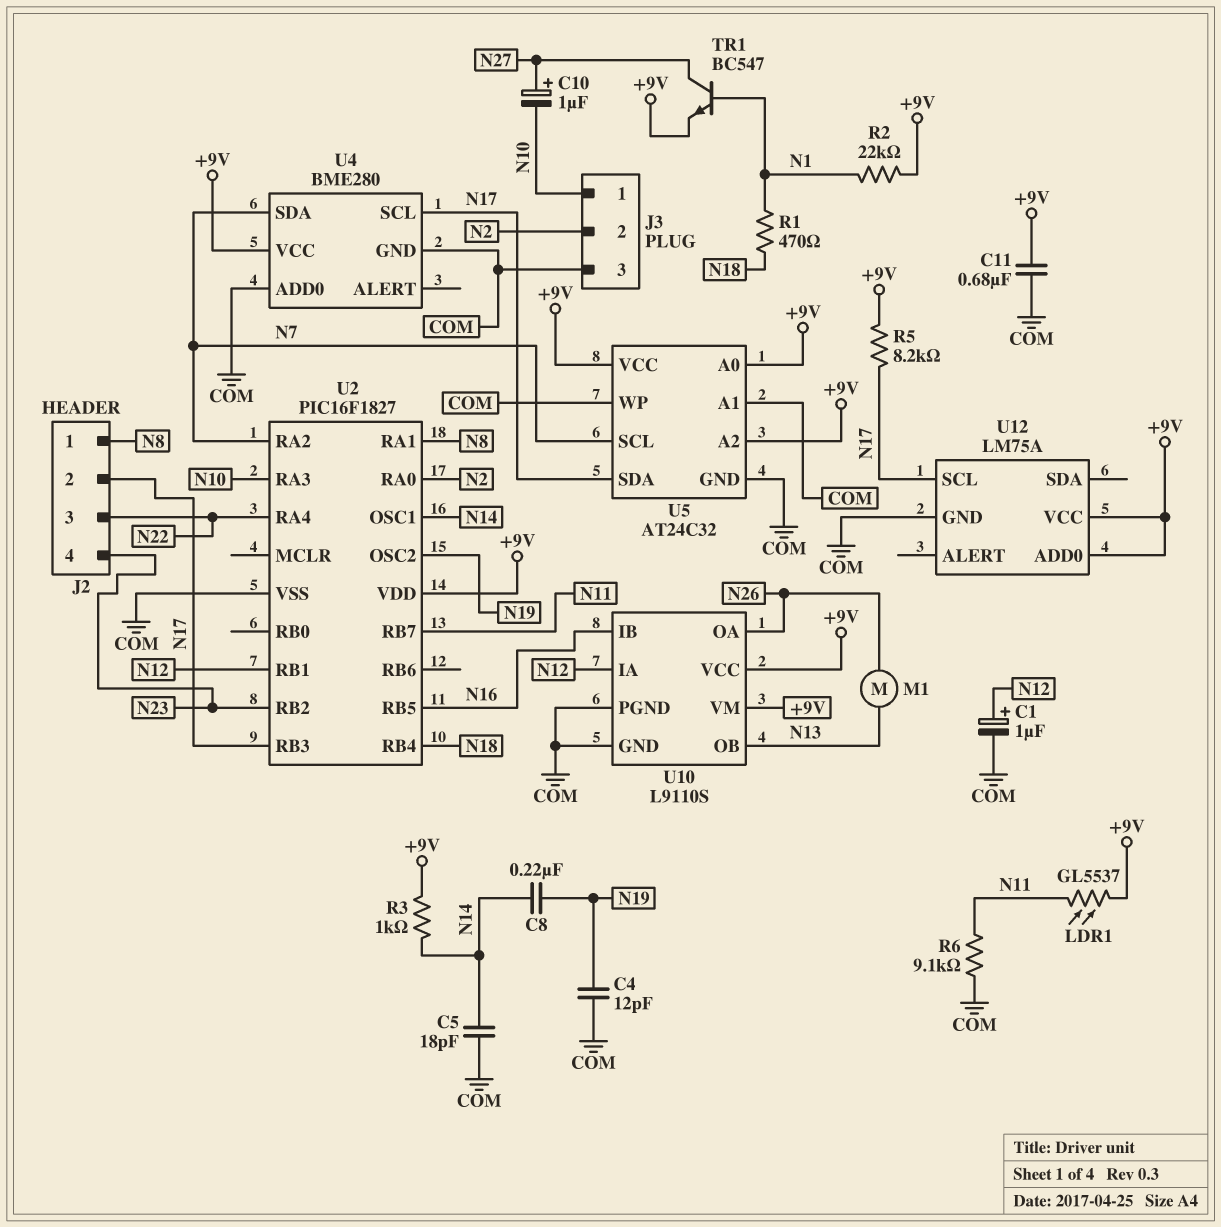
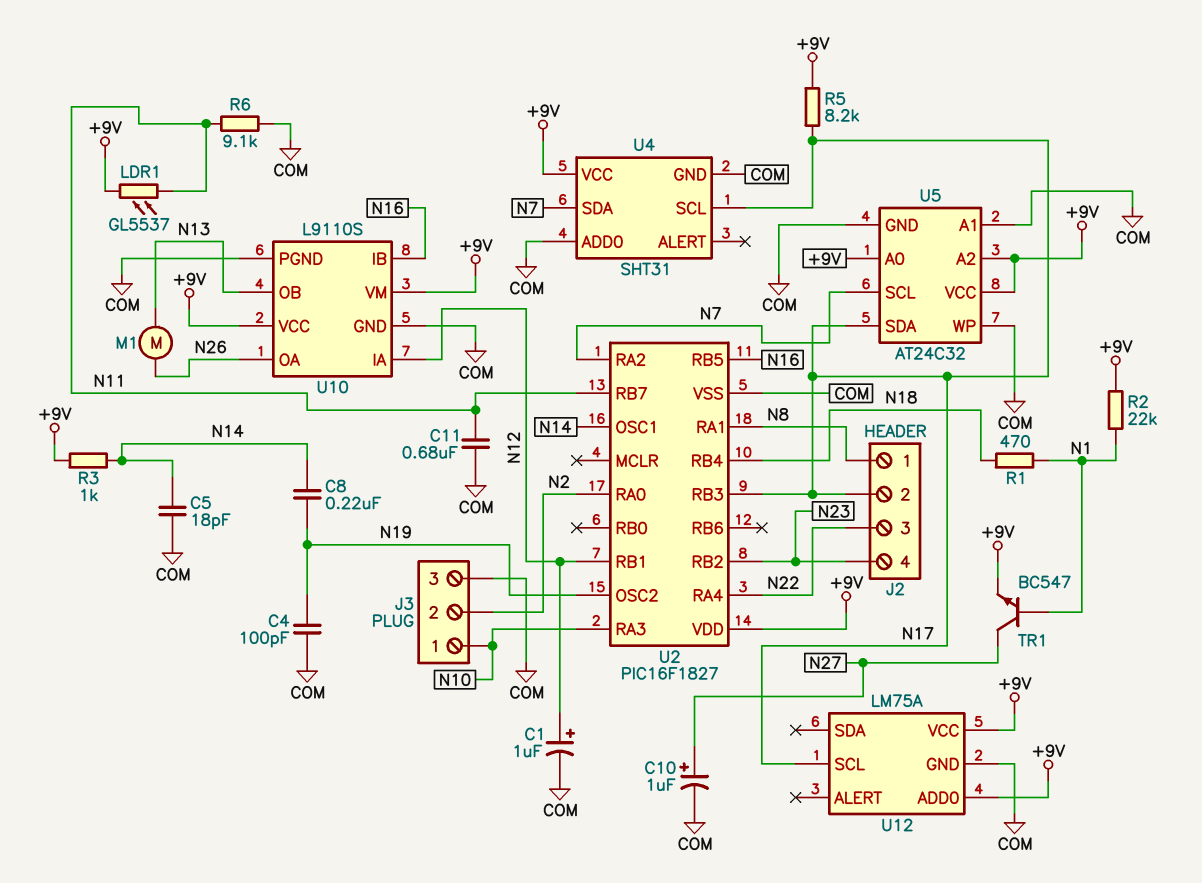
C4: 12pF (COM, N19) -> 100pF (COM, N19)
C10: 1uF (plus N27, minus N10) -> 1uF (plus N27, minus COM)
C11: 680nF (+9V, COM) -> 680nF (COM, N11)
U4: BME280 -> SHT31

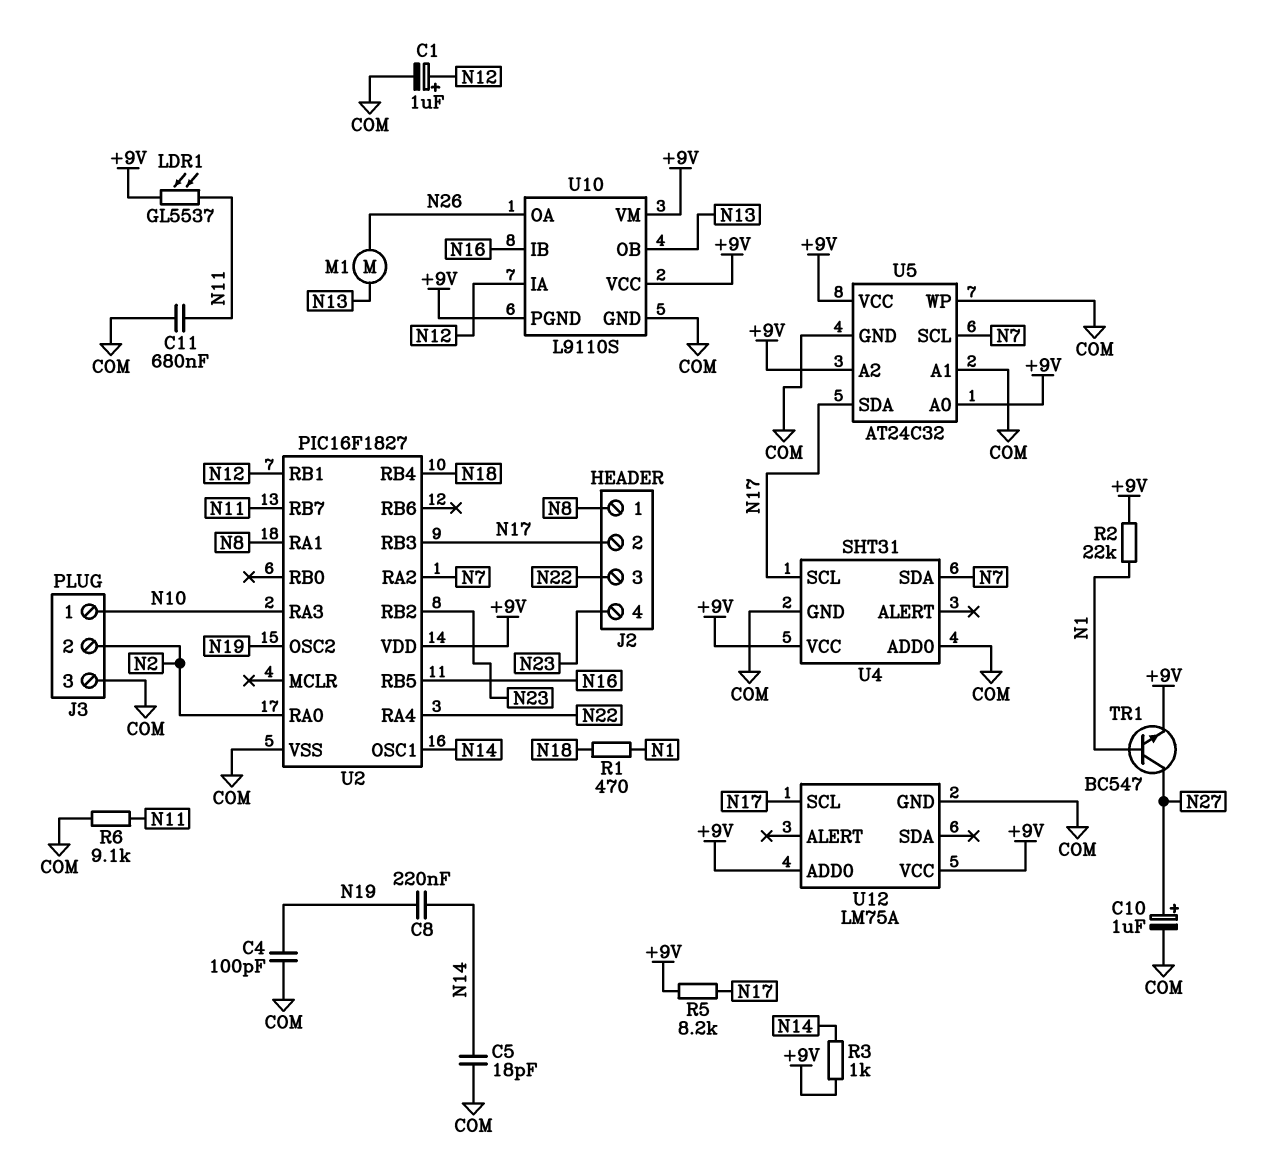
U10 pin PGND: COM -> +9V

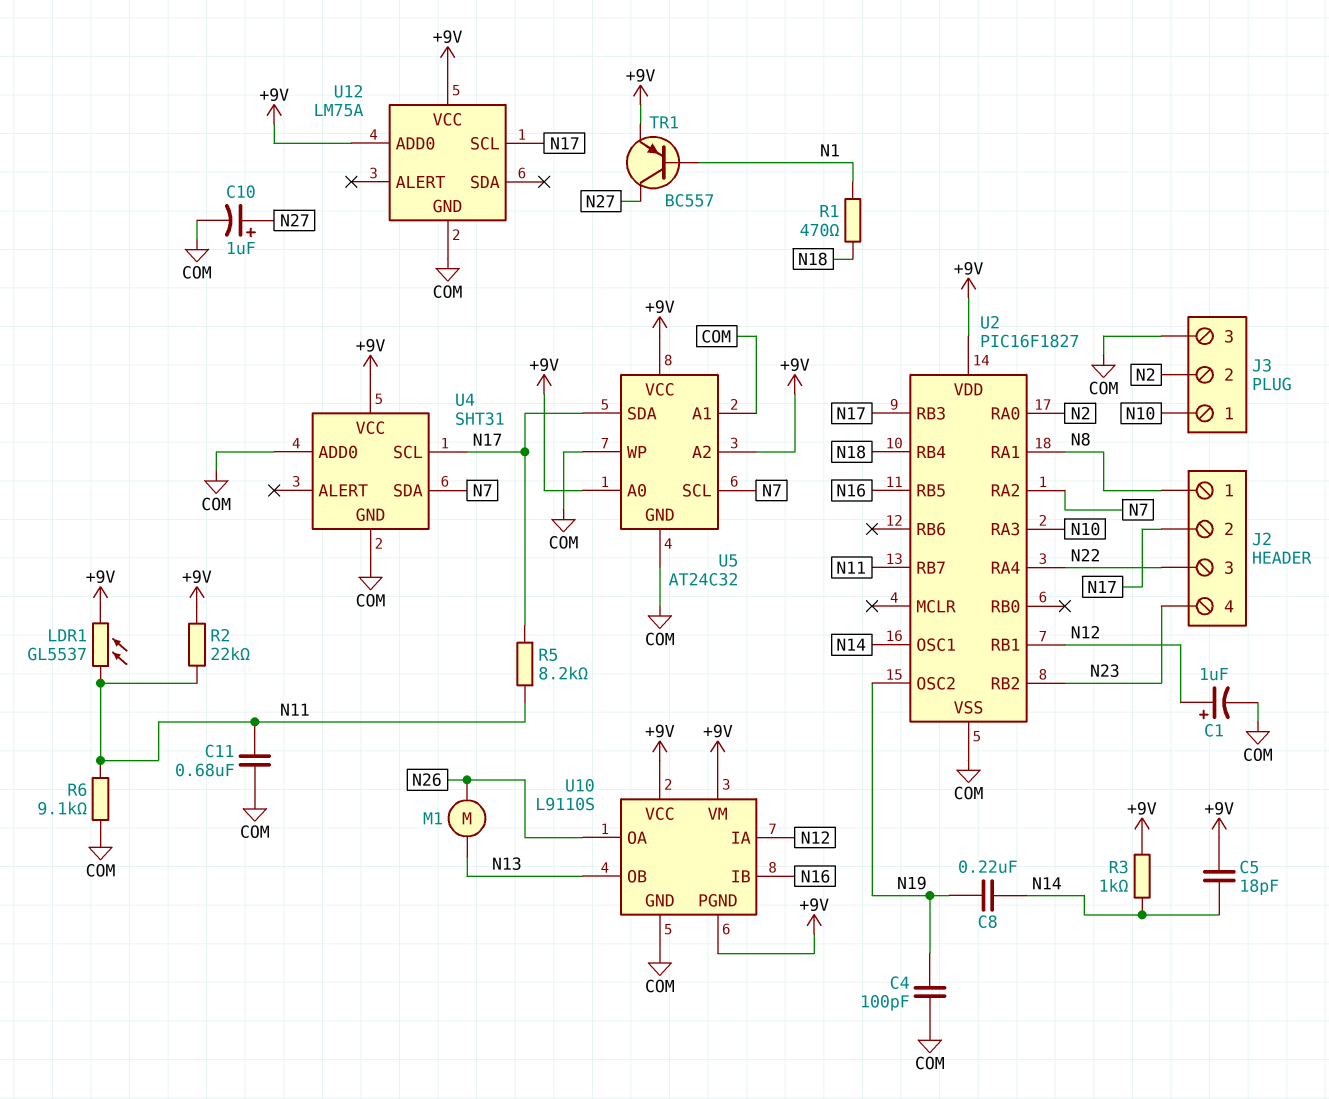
C5: 18pF (COM, N14) -> 18pF (+9V, N14)
R2: 22k (+9V, N1) -> 22k (+9V, N11)
R5: 8.2k (+9V, N17) -> 8.2k (N11, N17)
TR1: NPN BC547 (B N1, C N27, E +9V) -> PNP BC557 (B N1, C N27, E +9V)

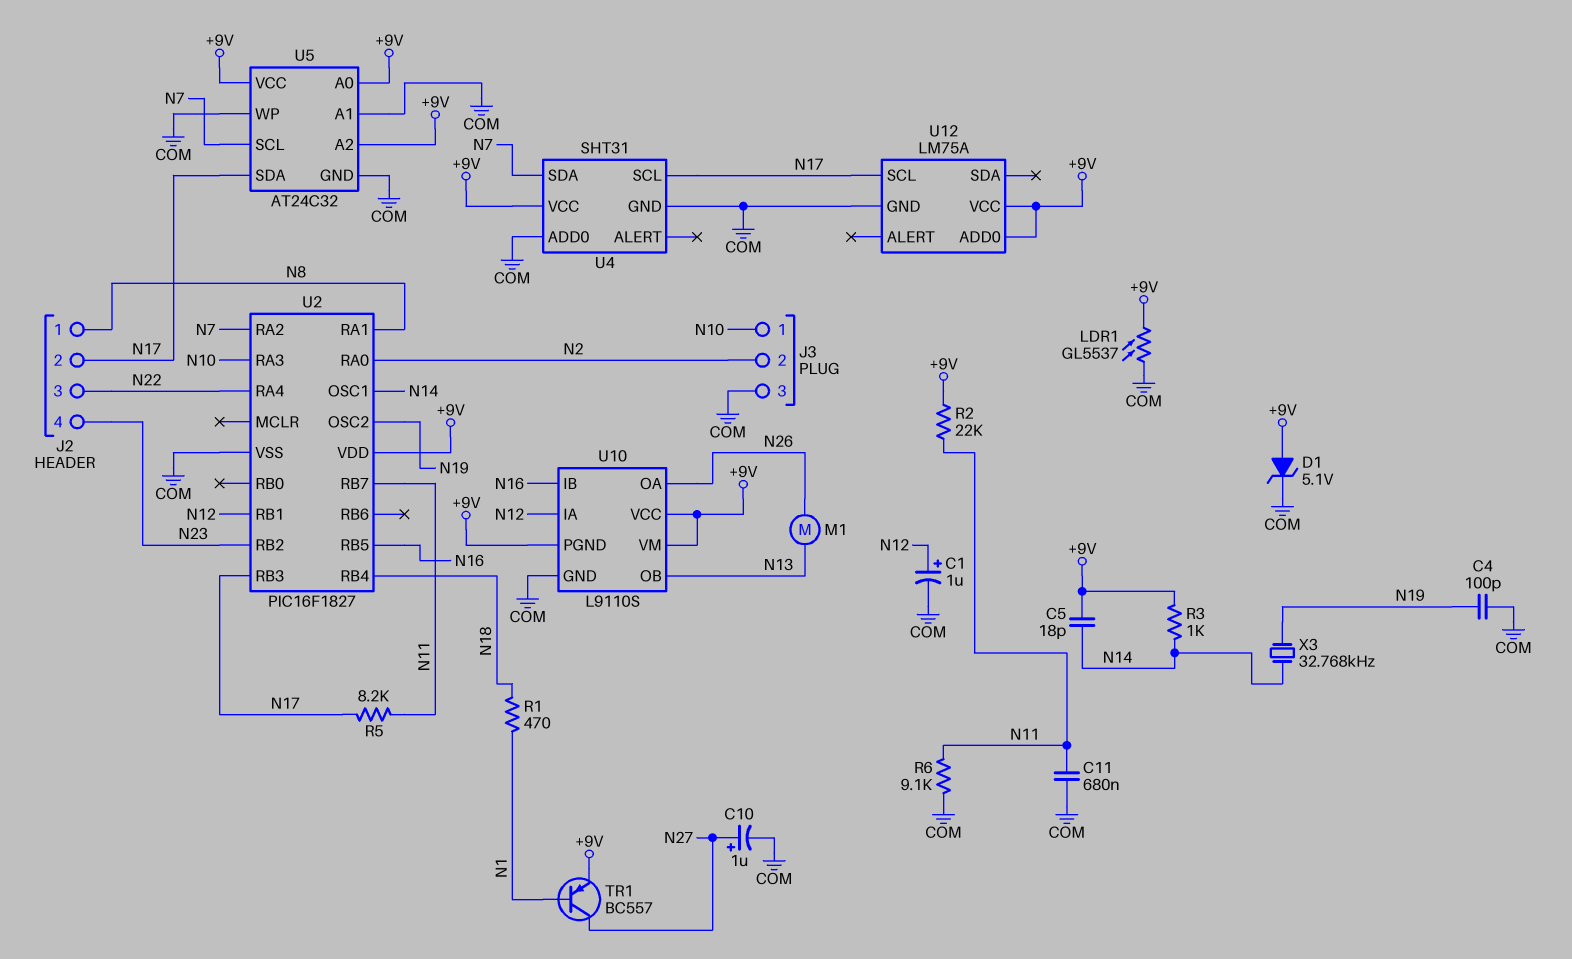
C8: 220nF (N14, N19) -> none
D1: none -> zener 5.1V (A +9V, K COM)
LDR1: GL5537 (+9V, N11) -> GL5537 (+9V, COM)
X3: none -> 32.768kHz (N14, N19)

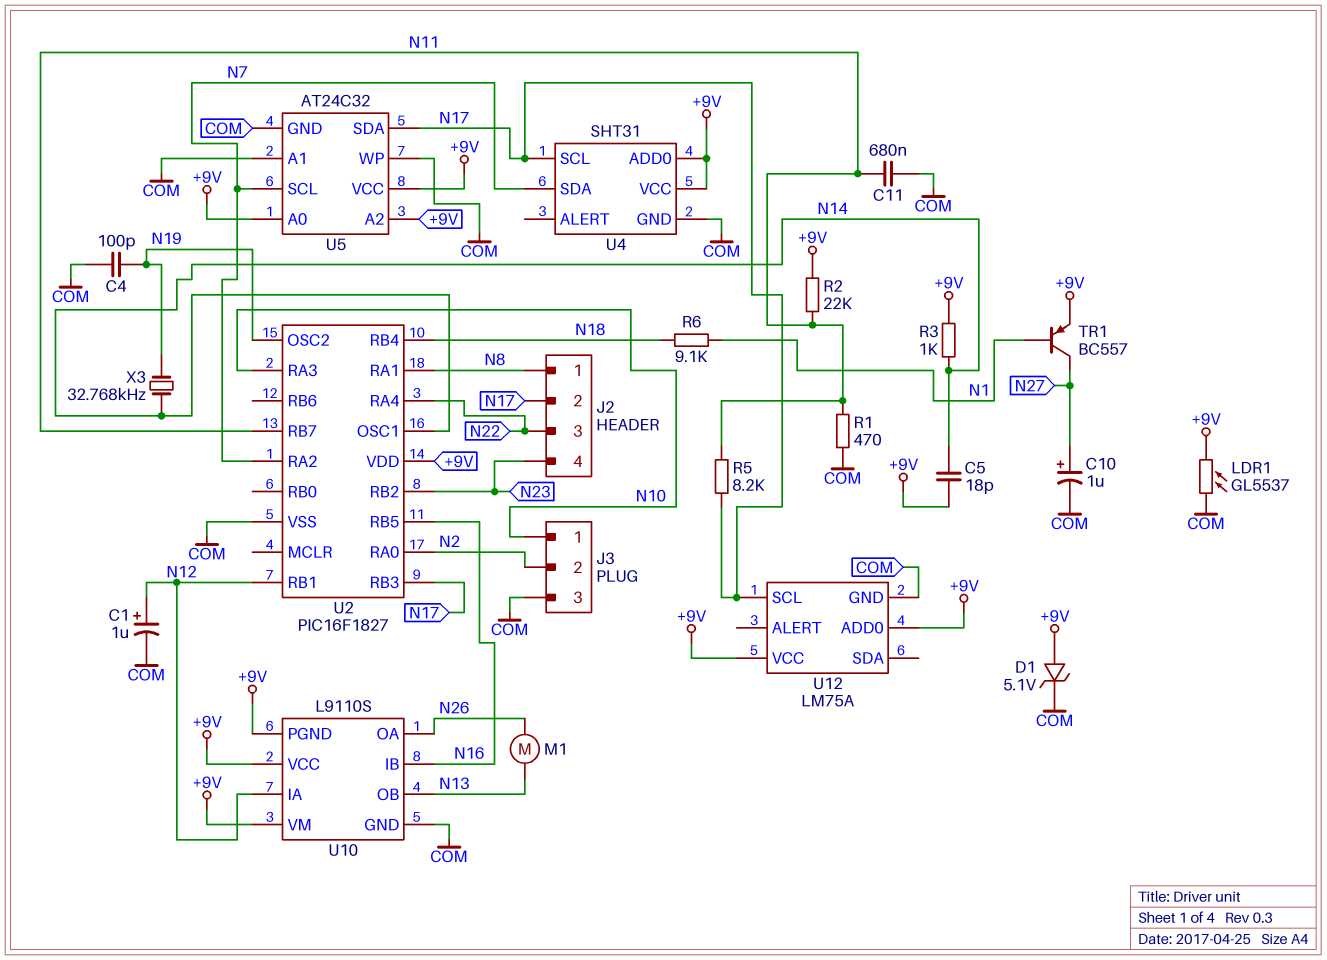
R1: 470 (N1, N18) -> 470 (COM, N11)
R6: 9.1k (COM, N11) -> 9.1k (N1, N18)
U4 pin ADD0: COM -> +9V

